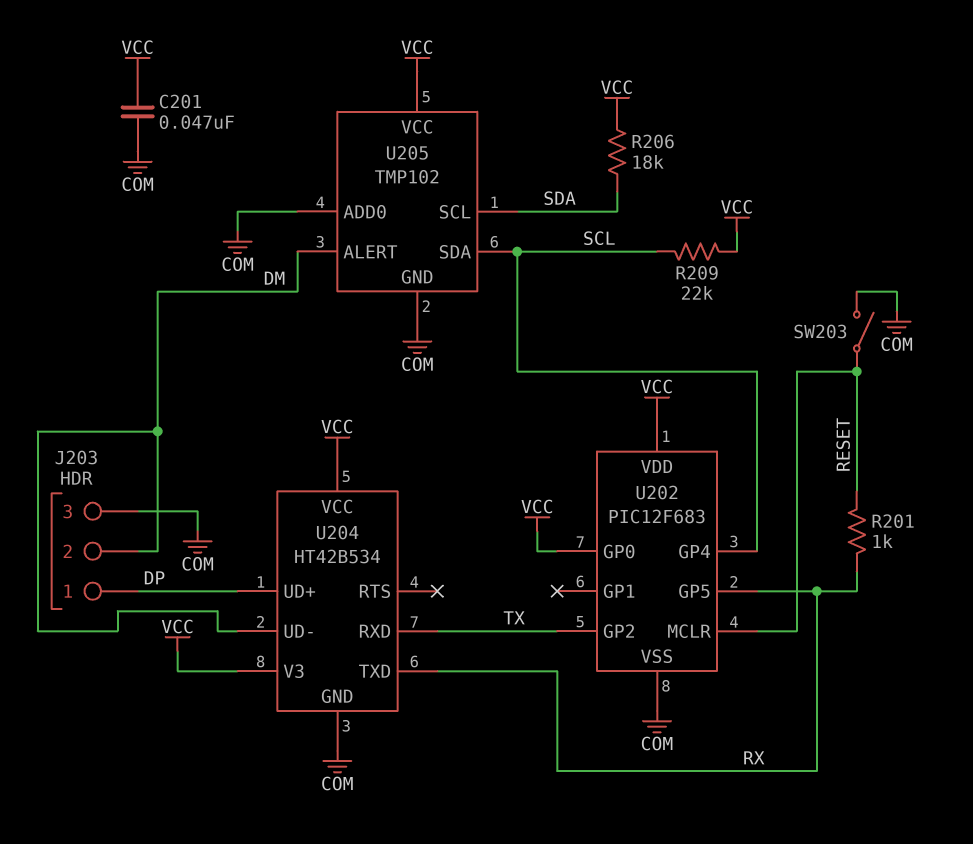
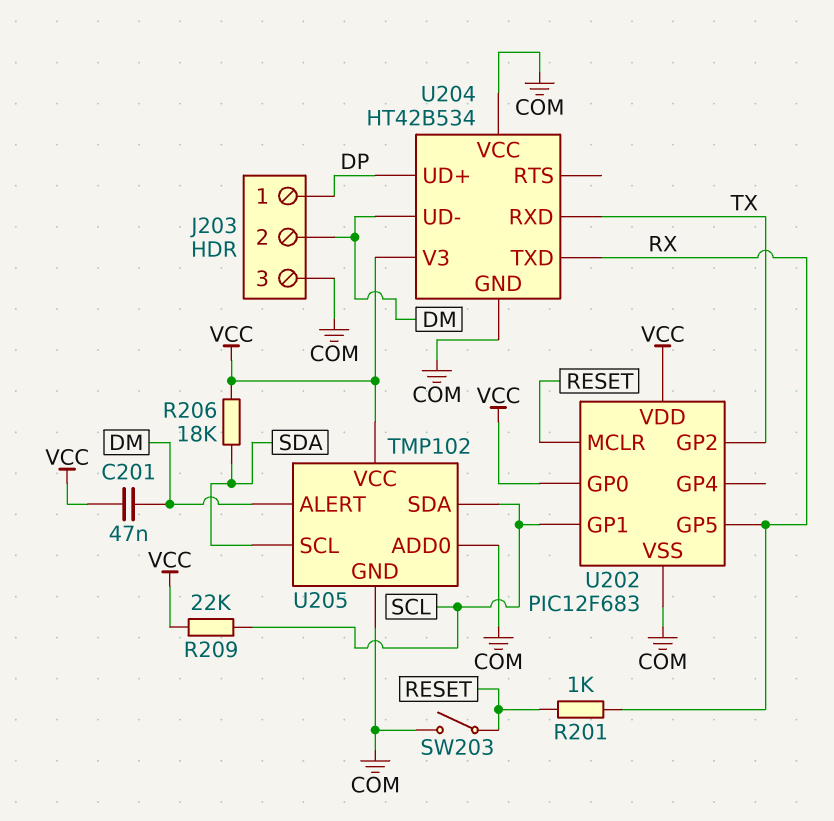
C201: 47nF (COM, VCC) -> 47nF (DM, VCC)
U202 pin GP1: none -> SCL
U202 pin GP4: SCL -> none
U204 pin VCC: VCC -> COM

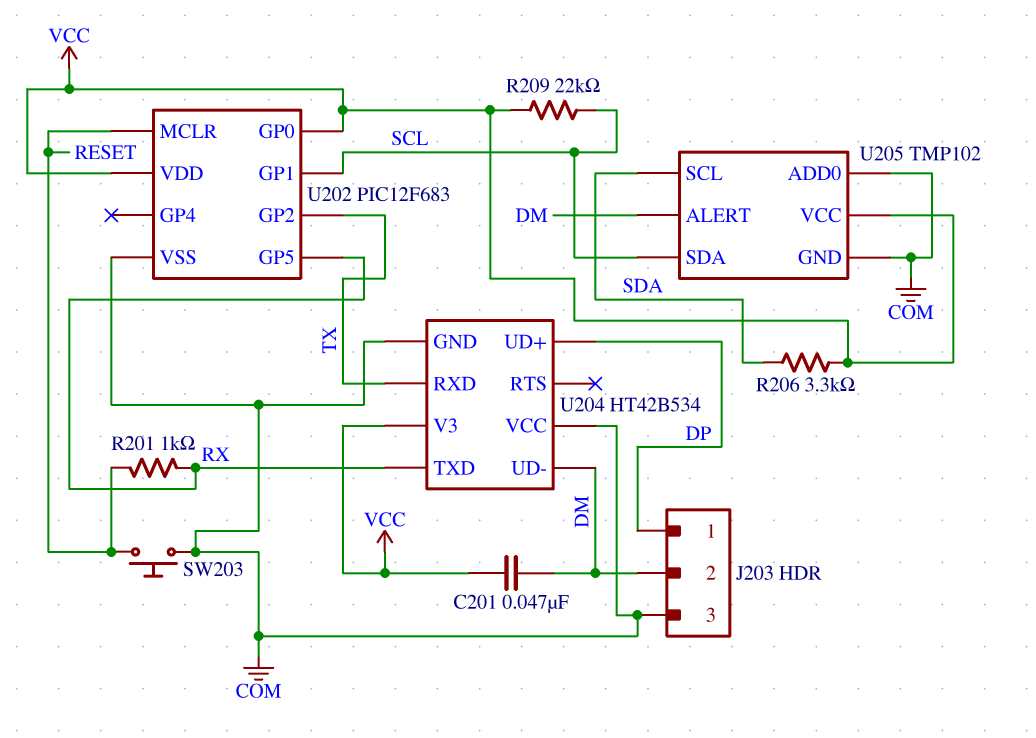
R206: 18k (SDA, VCC) -> 3.3k (SDA, VCC)
SW203: switch (COM, RESET) -> button (COM, RESET)

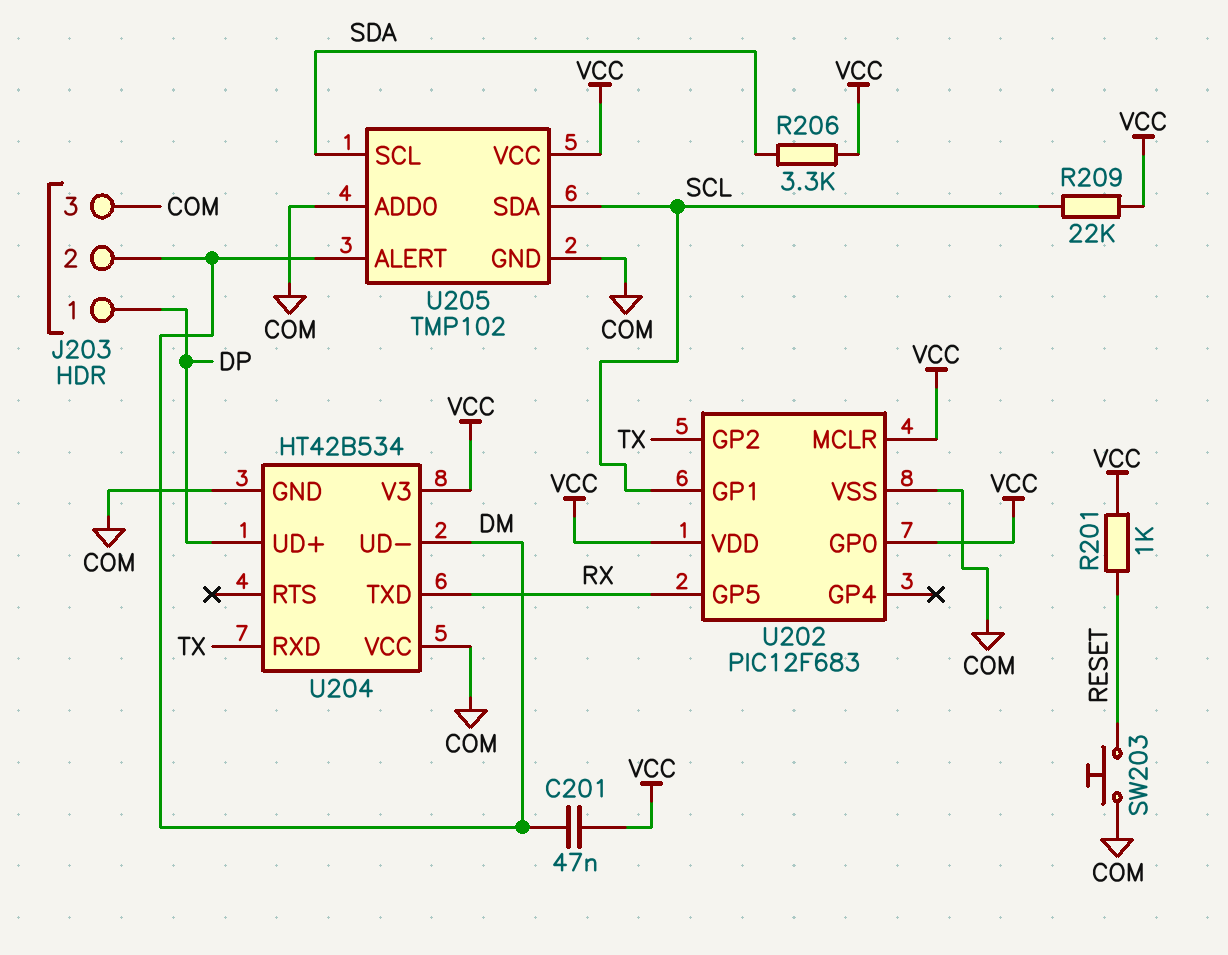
R201: 1k (RESET, RX) -> 1k (RESET, VCC)
U202 pin MCLR: RESET -> VCC

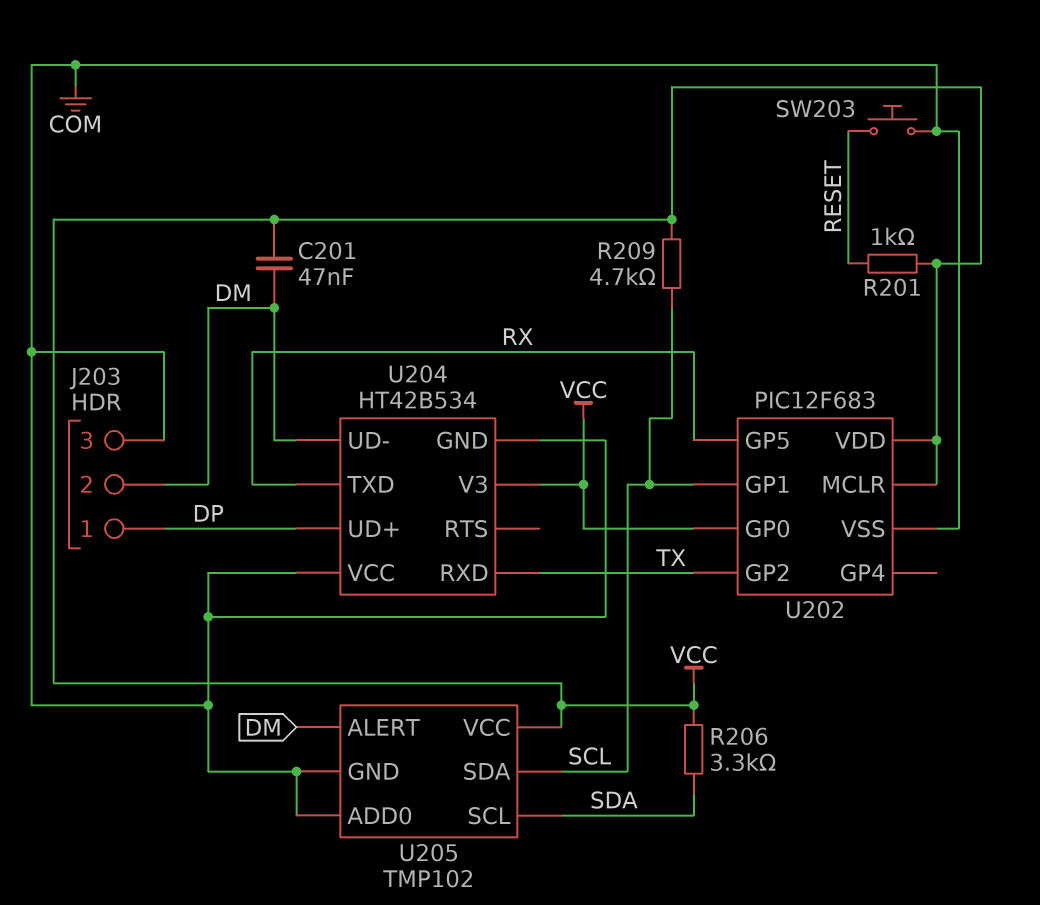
R209: 22k (SCL, VCC) -> 4.7k (SCL, VCC)

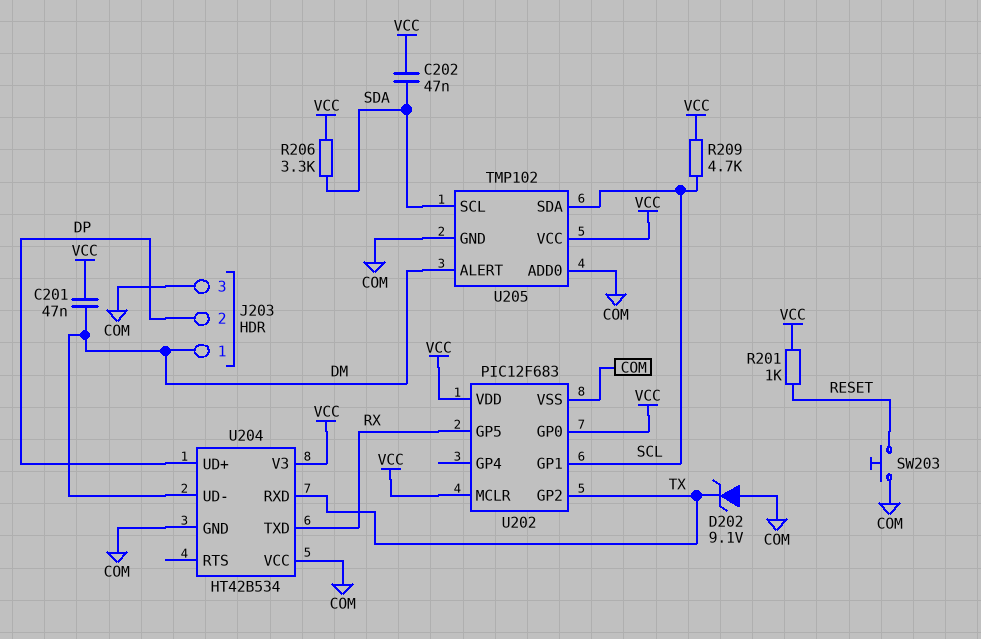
C202: none -> 47nF (SDA, VCC)
D202: none -> zener 9.1V (A COM, K TX)
J203 pin 1: DP -> DM
J203 pin 2: DM -> DP

